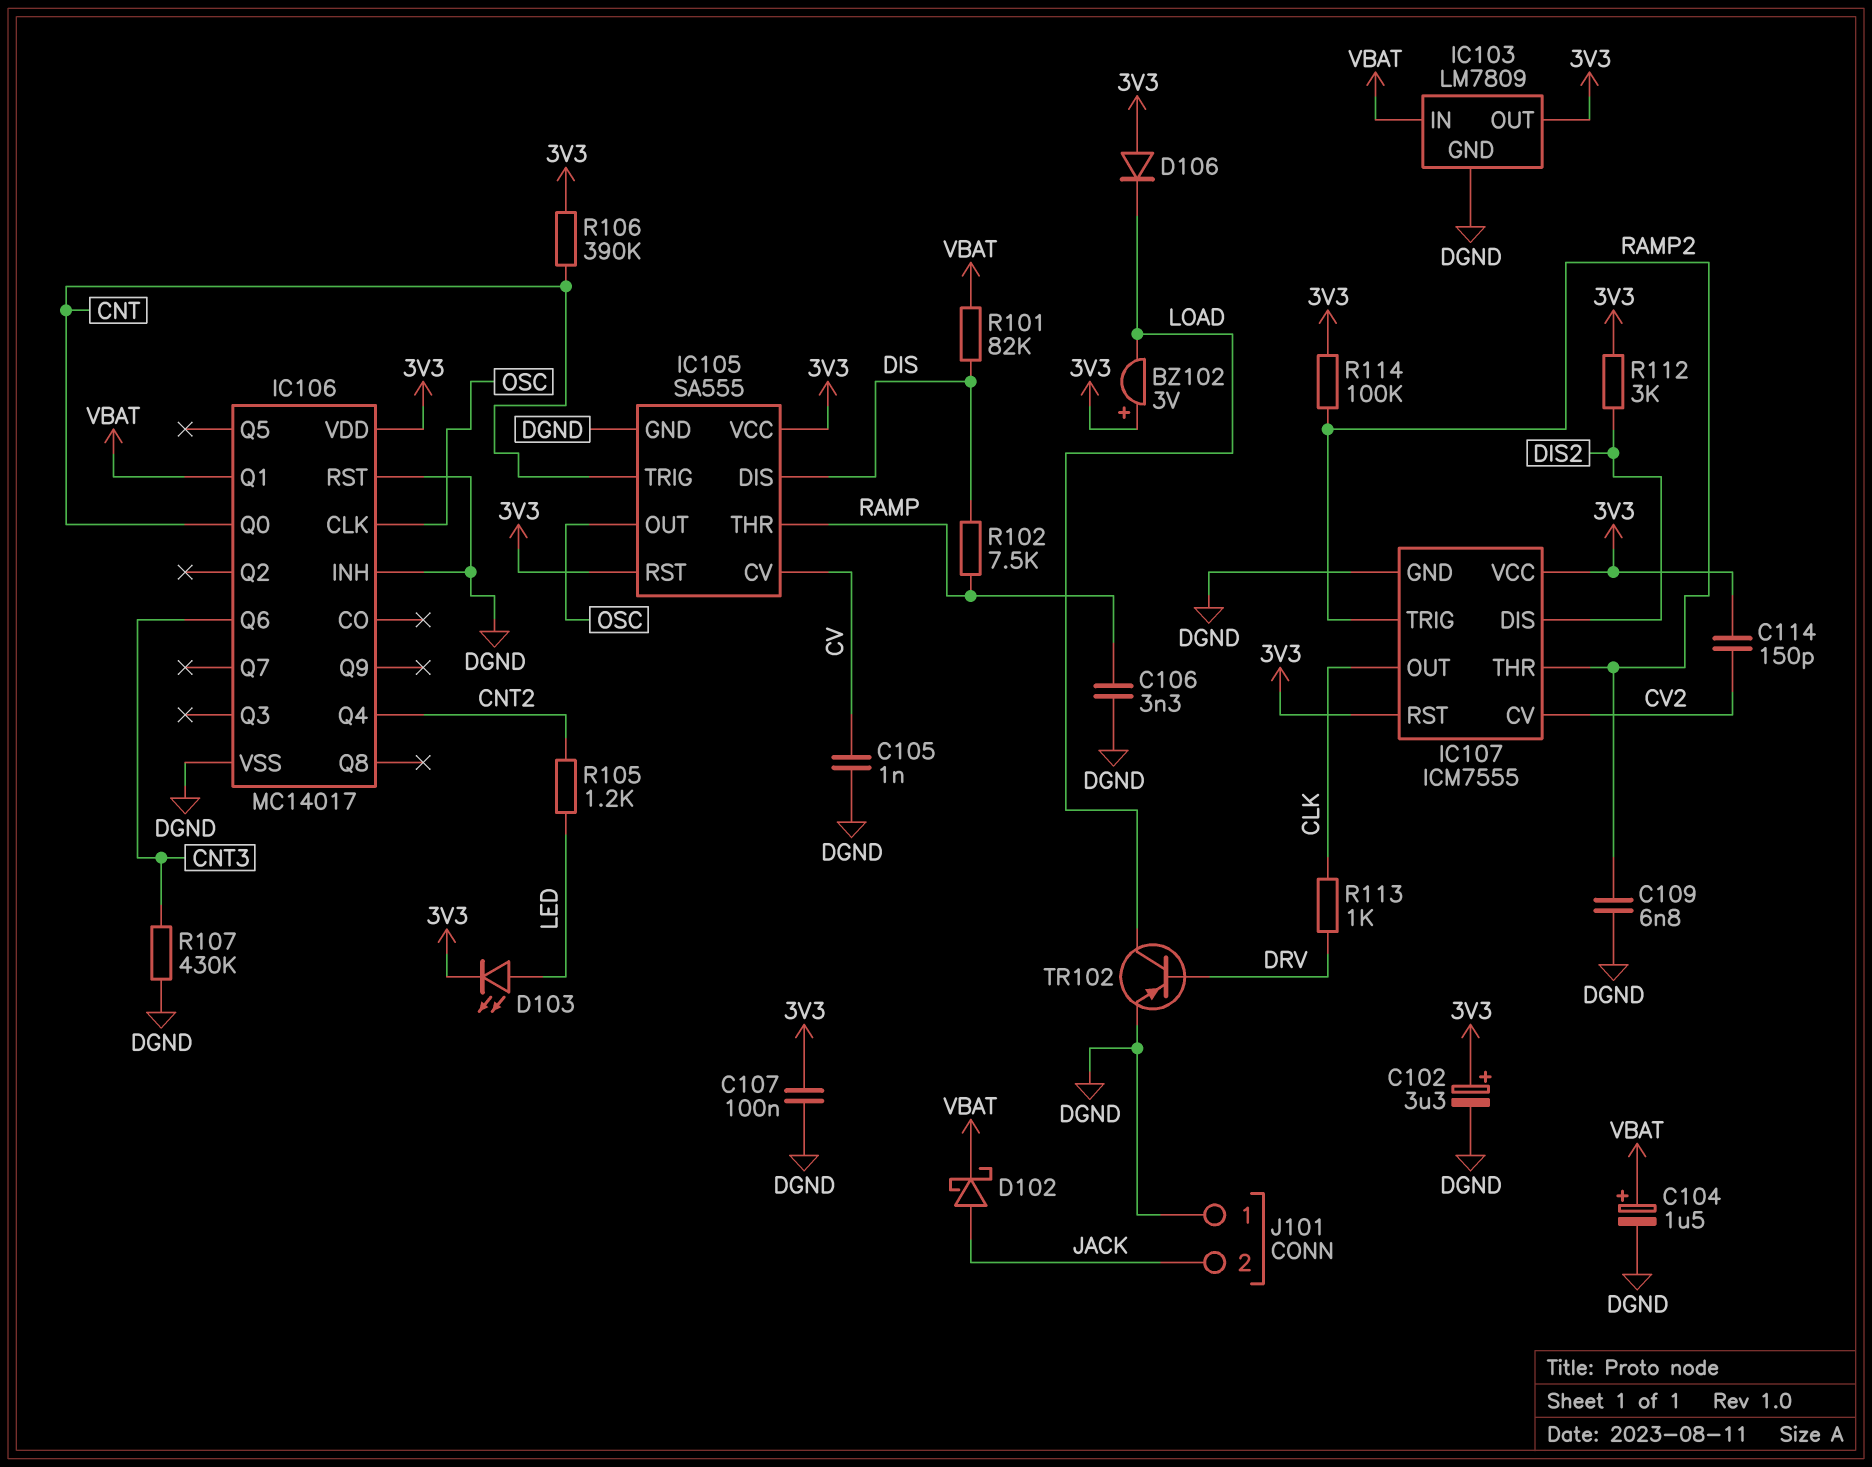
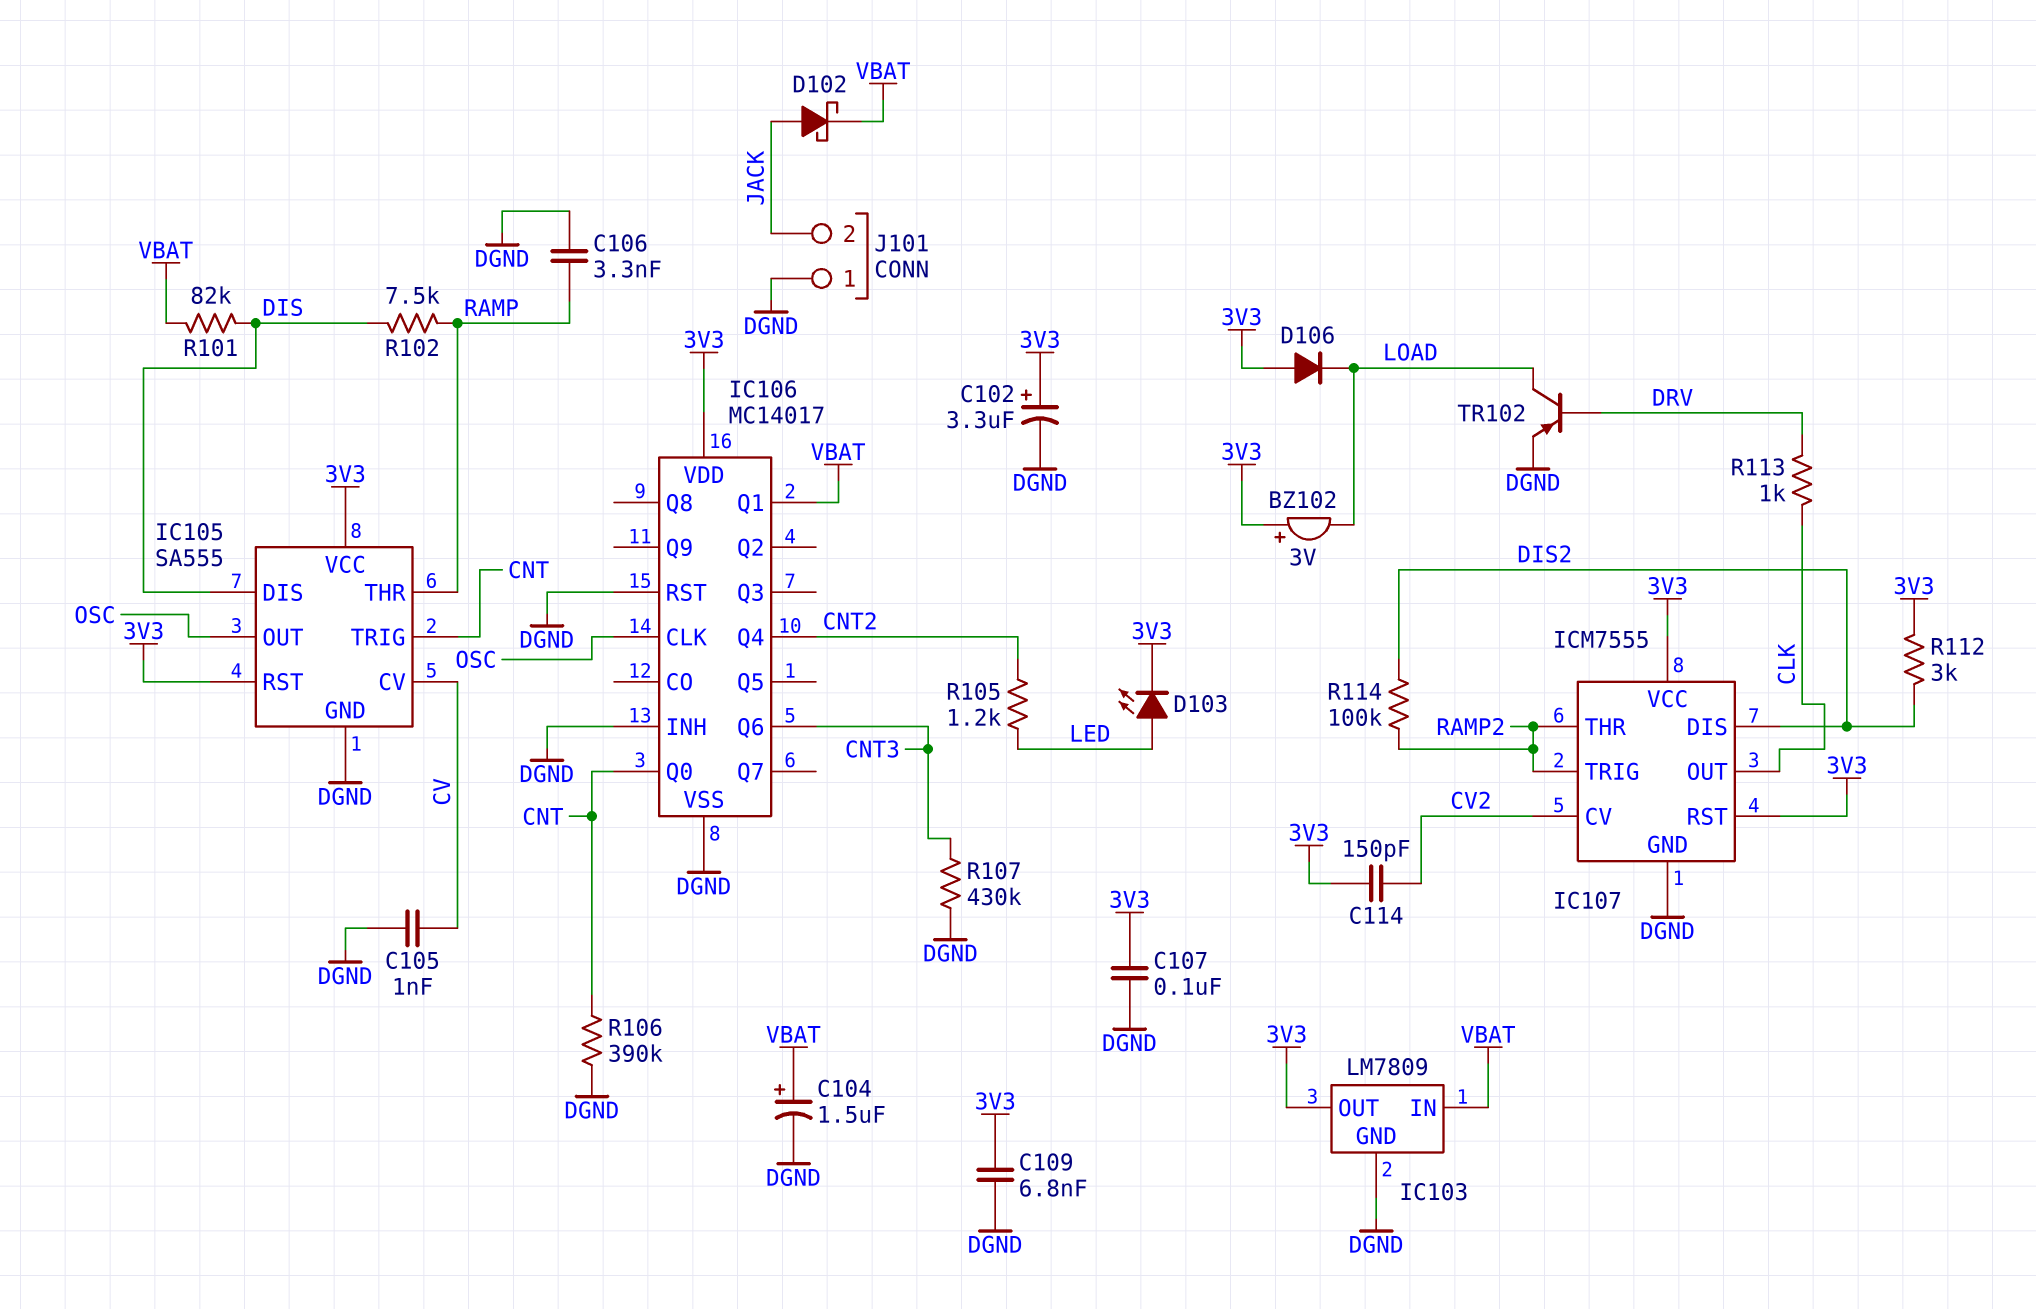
C109: 6.8nF (DGND, RAMP2) -> 6.8nF (3V3, DGND)
R106: 390k (3V3, CNT) -> 390k (CNT, DGND)
R114: 100k (3V3, RAMP2) -> 100k (DIS2, RAMP2)

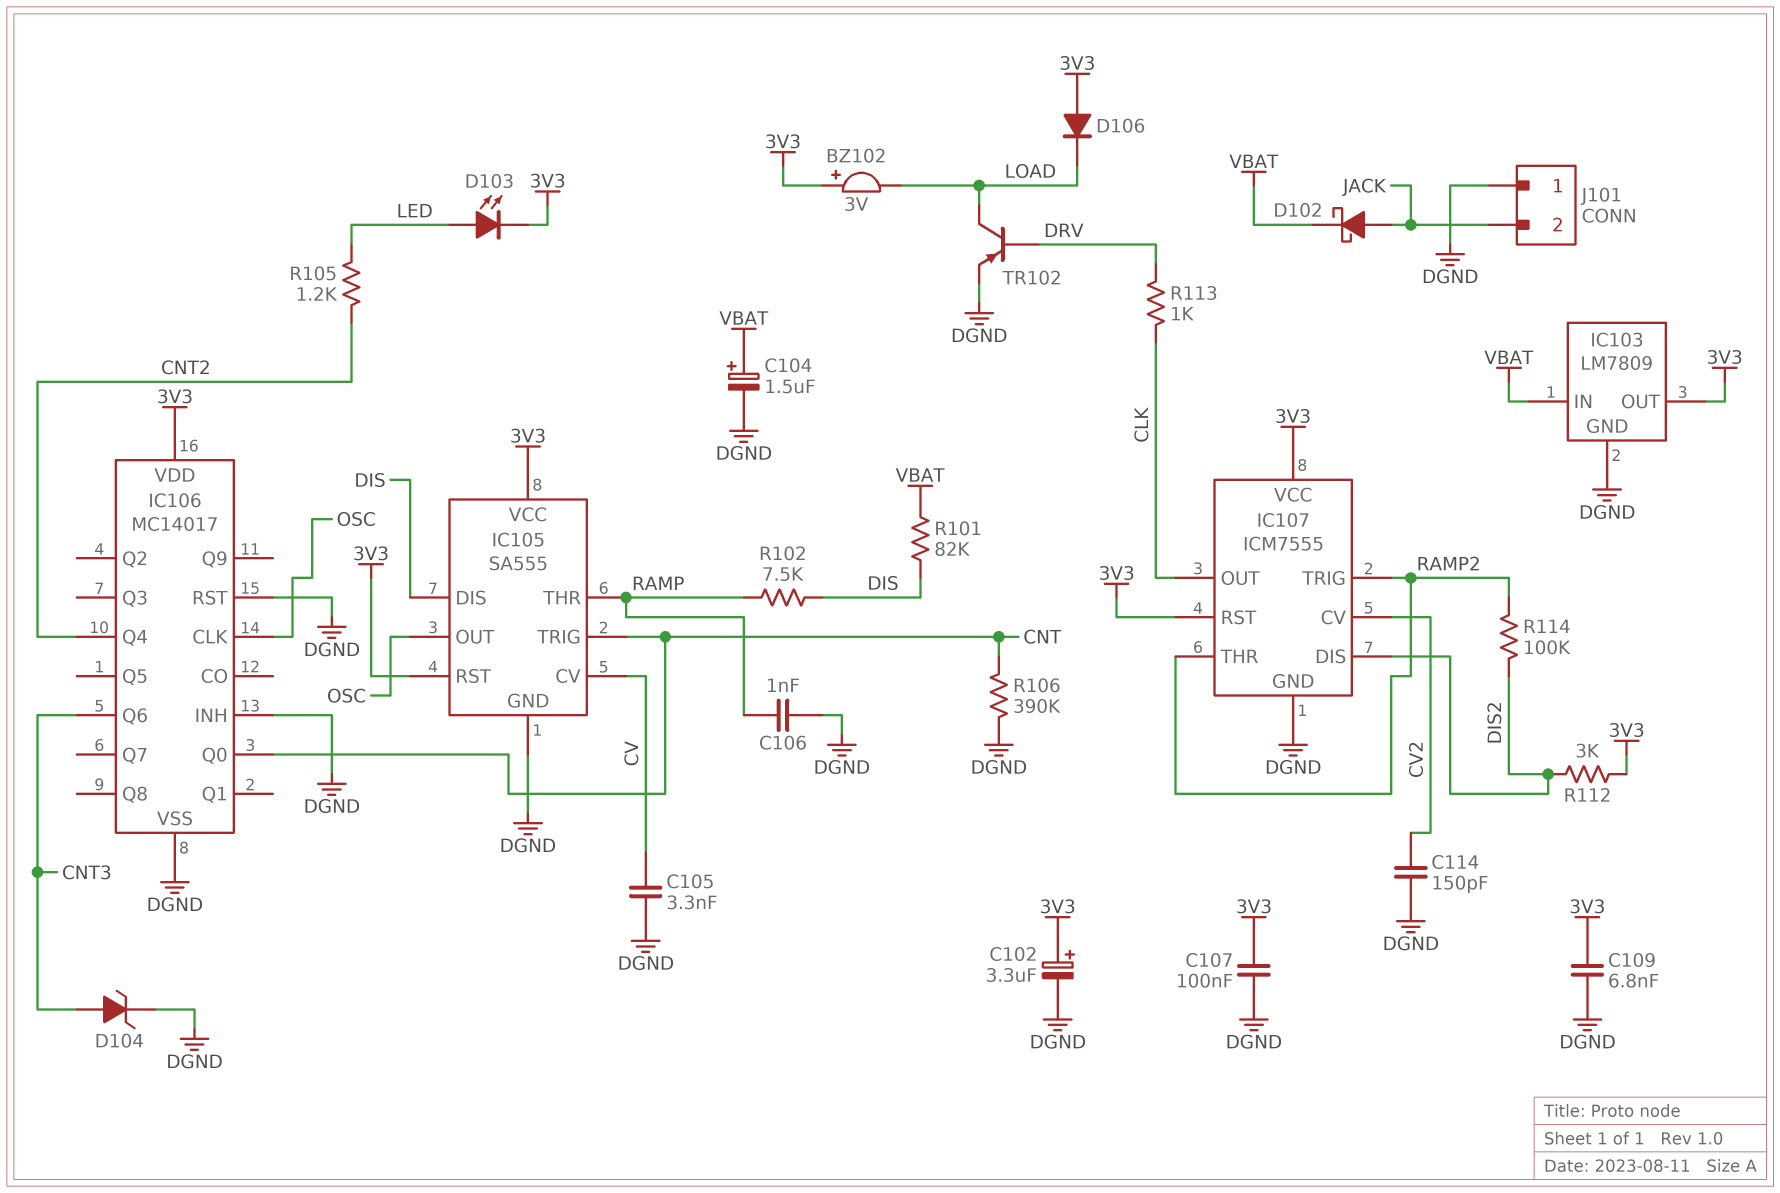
C105: 1nF (CV, DGND) -> 3.3nF (CV, DGND)
C106: 3.3nF (DGND, RAMP) -> 1nF (DGND, RAMP)
C114: 150pF (3V3, CV2) -> 150pF (CV2, DGND)
D104: none -> zener (A CNT3, K DGND)
IC106 pin Q1: VBAT -> none
R107: 430k (CNT3, DGND) -> none

